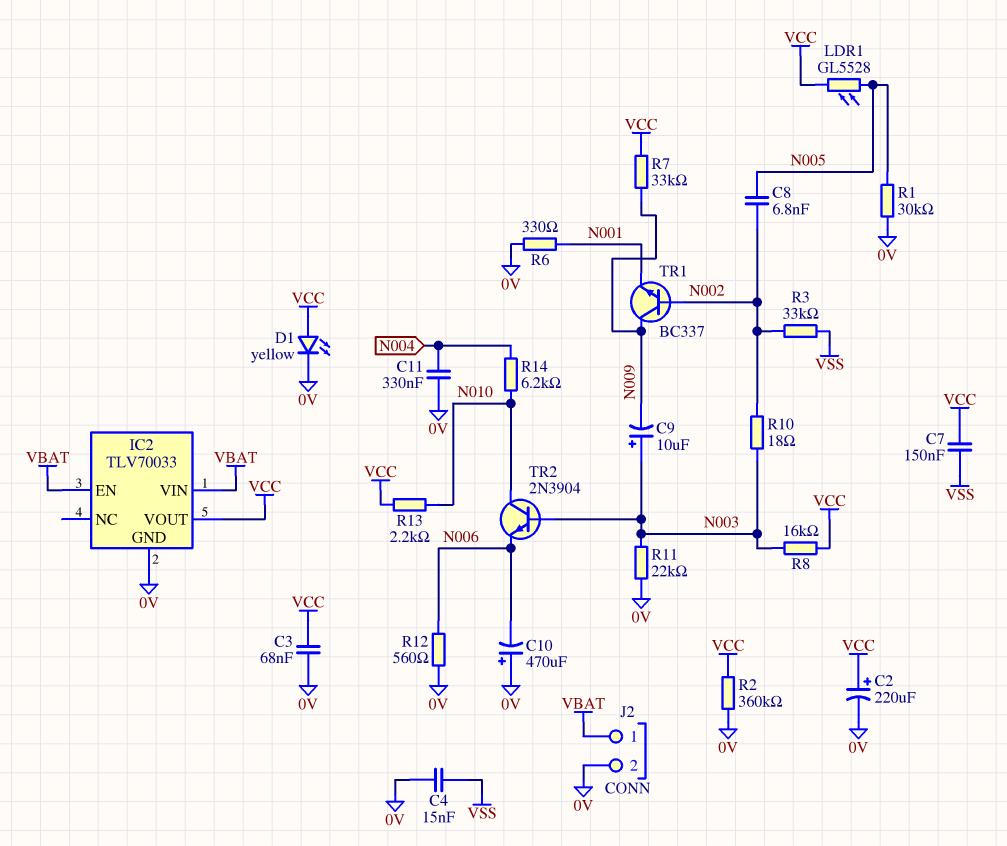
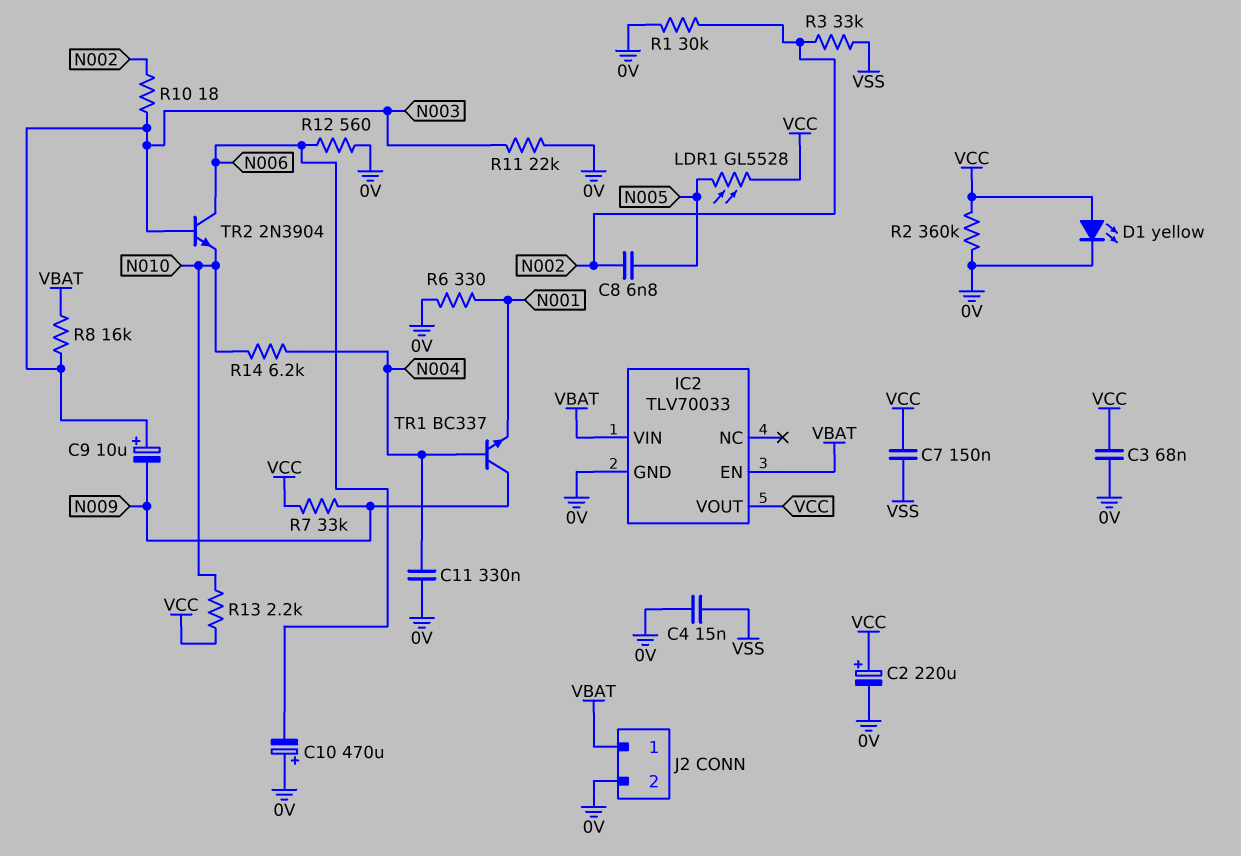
R1: 30k (0V, N005) -> 30k (0V, N002)
R8: 16k (N003, VCC) -> 16k (N003, VBAT)
TR1: NPN BC337 (B N002, C N009, E N001) -> NPN BC337 (B N004, C N009, E N001)
TR2: NPN 2N3904 (B N003, C N010, E N006) -> NPN 2N3904 (B N003, C N006, E N010)

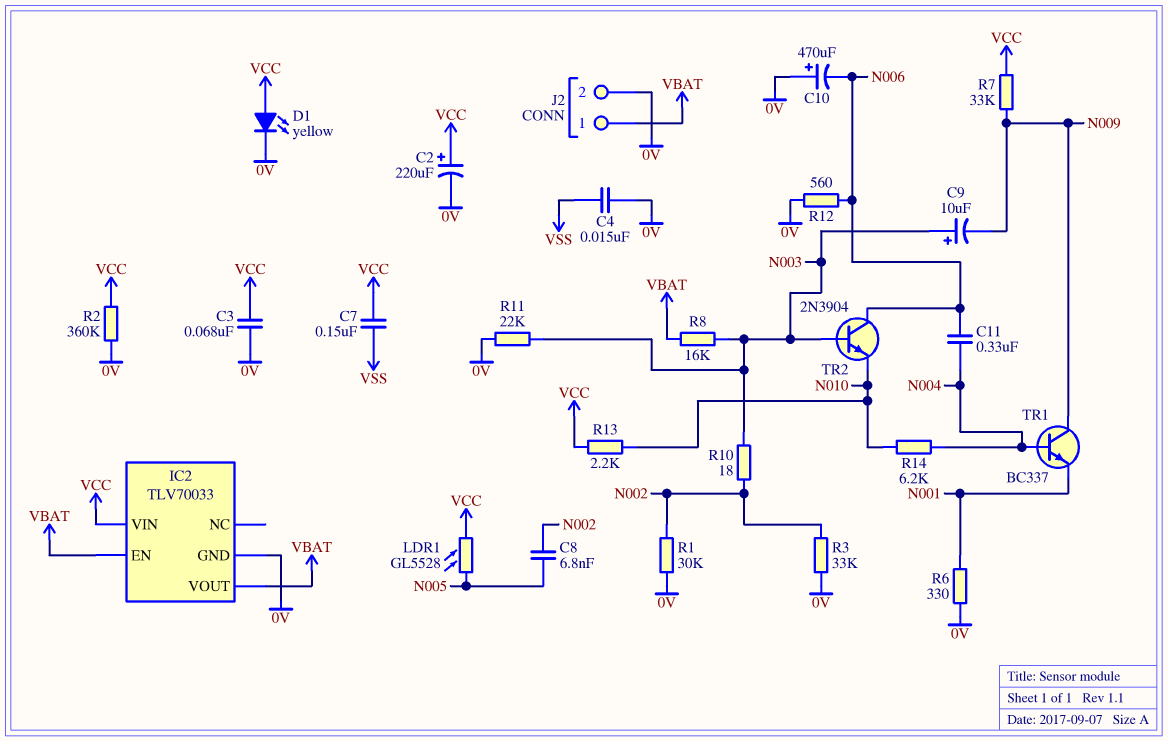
C11: 330nF (0V, N004) -> 330nF (N004, N006)
IC2 pin VIN: VBAT -> VCC
IC2 pin VOUT: VCC -> VBAT
R3: 33k (N002, VSS) -> 33k (0V, N002)

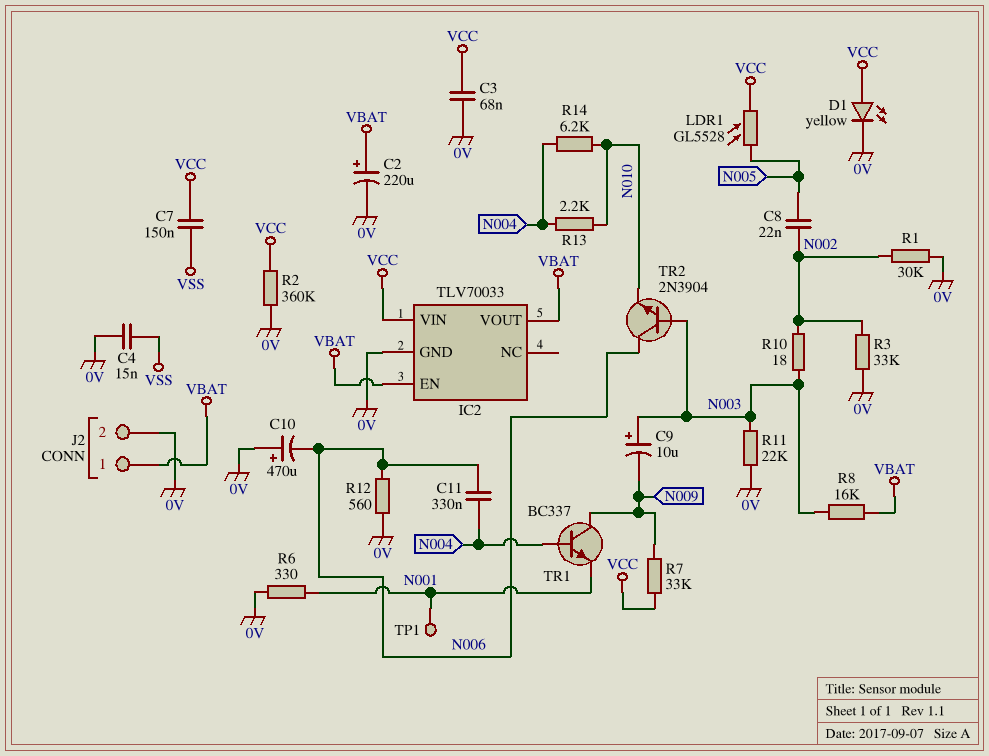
C2: 220uF (plus VCC, minus 0V) -> 220uF (plus VBAT, minus 0V)
C8: 6.8nF (N002, N005) -> 22nF (N002, N005)
R13: 2.2k (N010, VCC) -> 2.2k (N004, N010)
TP1: none -> test point (N001)

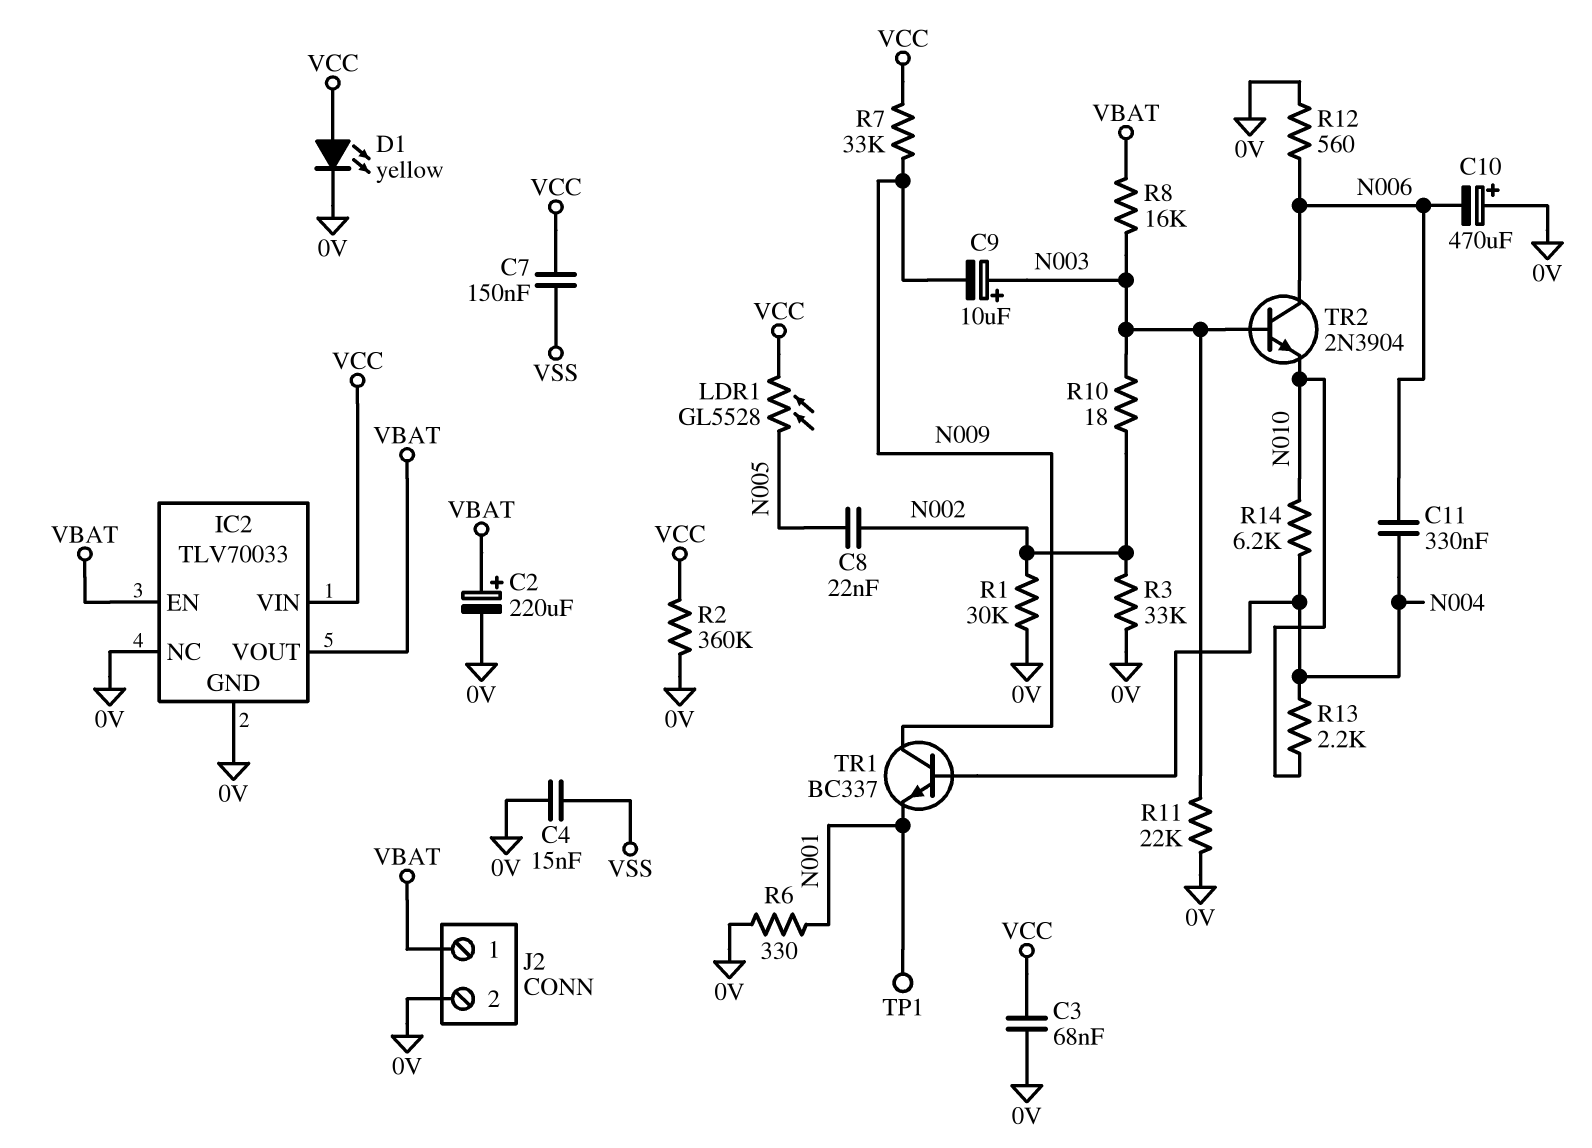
IC2 pin NC: none -> 0V

